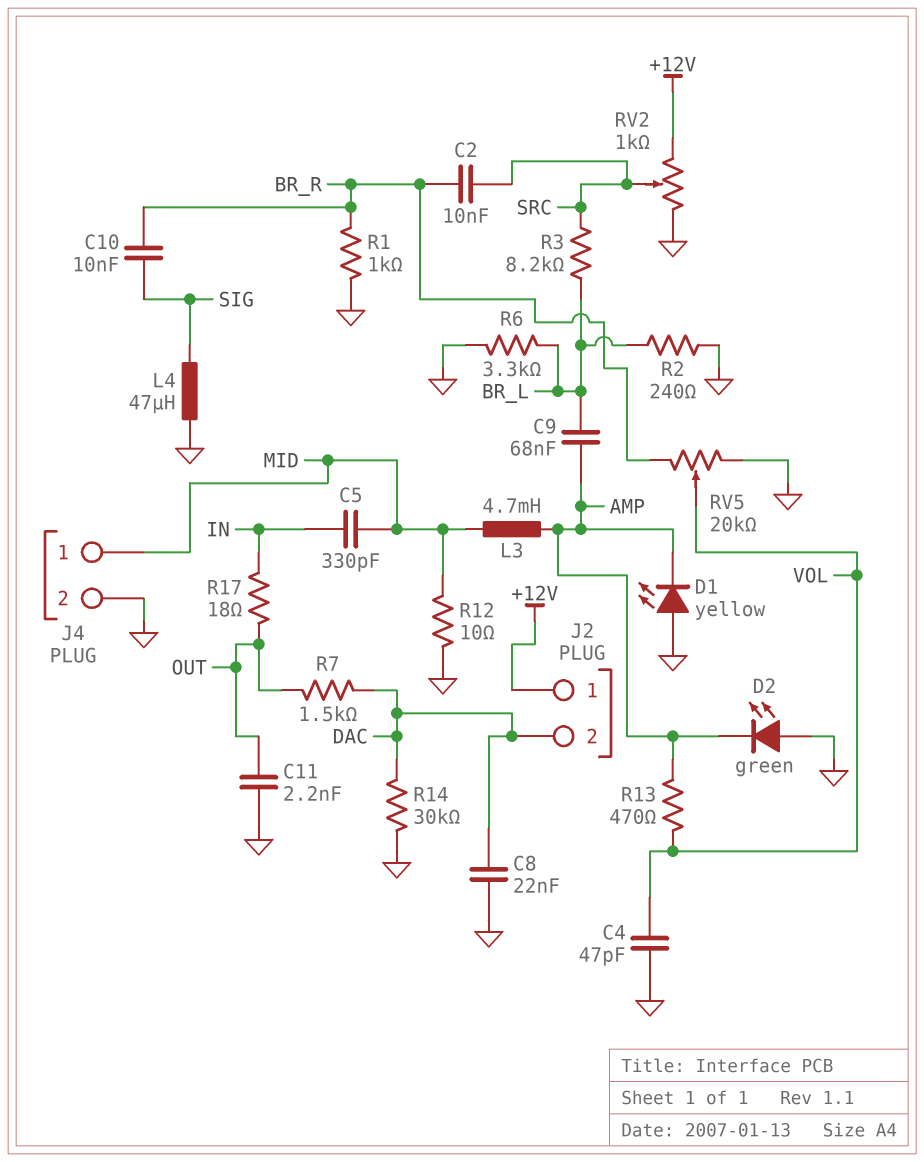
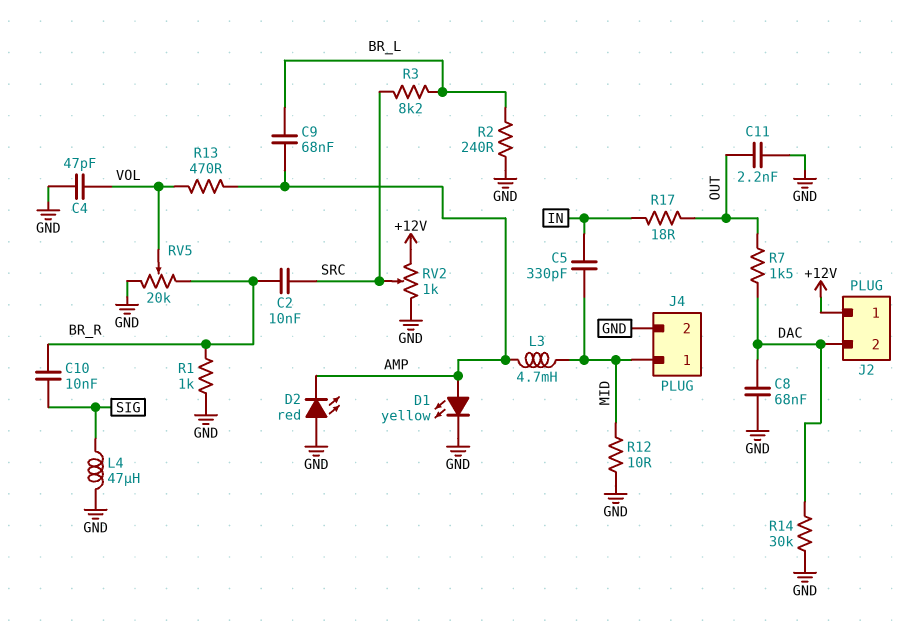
C8: 22nF (DAC, GND) -> 68nF (DAC, GND)
D1: LED yellow (A GND, K AMP) -> LED yellow (A AMP, K GND)
D2: LED green (A GND, K AMP) -> LED red (A GND, K AMP)
R6: 3.3k (BR_L, GND) -> none

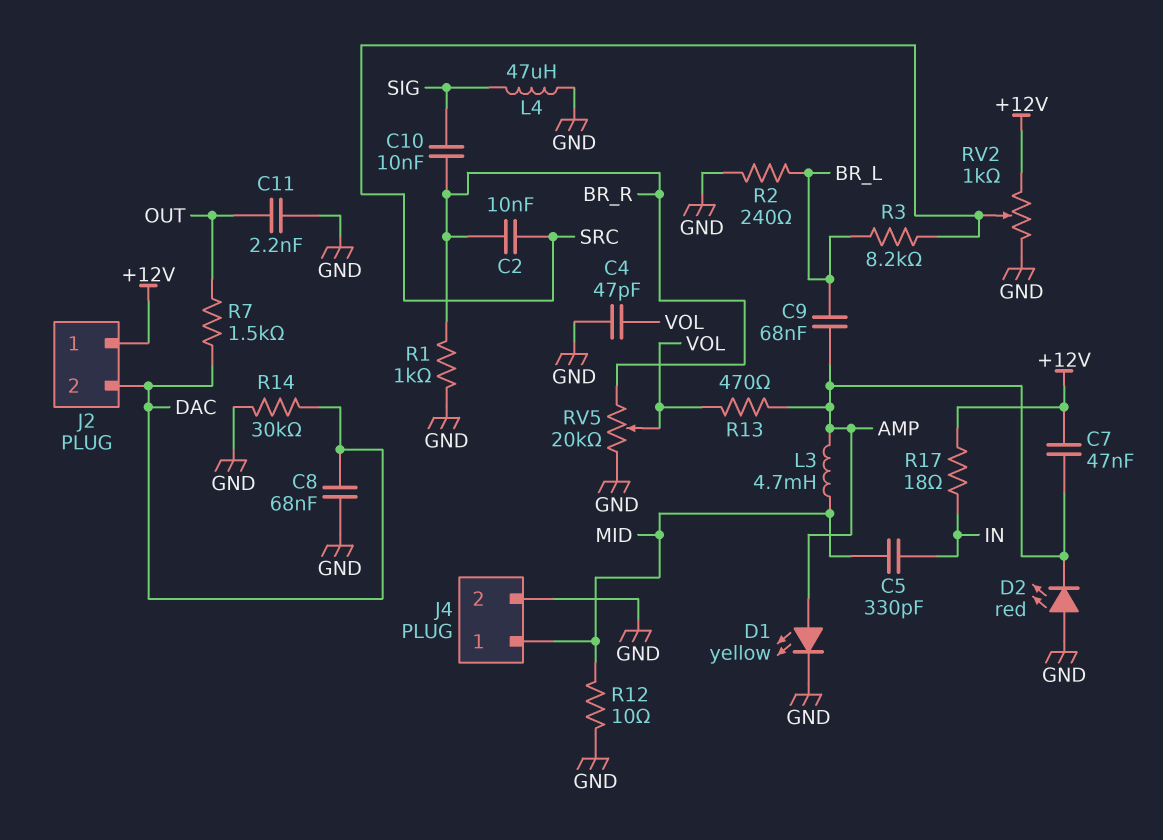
C7: none -> 47nF (+12V, AMP)
R17: 18 (IN, OUT) -> 18 (+12V, IN)

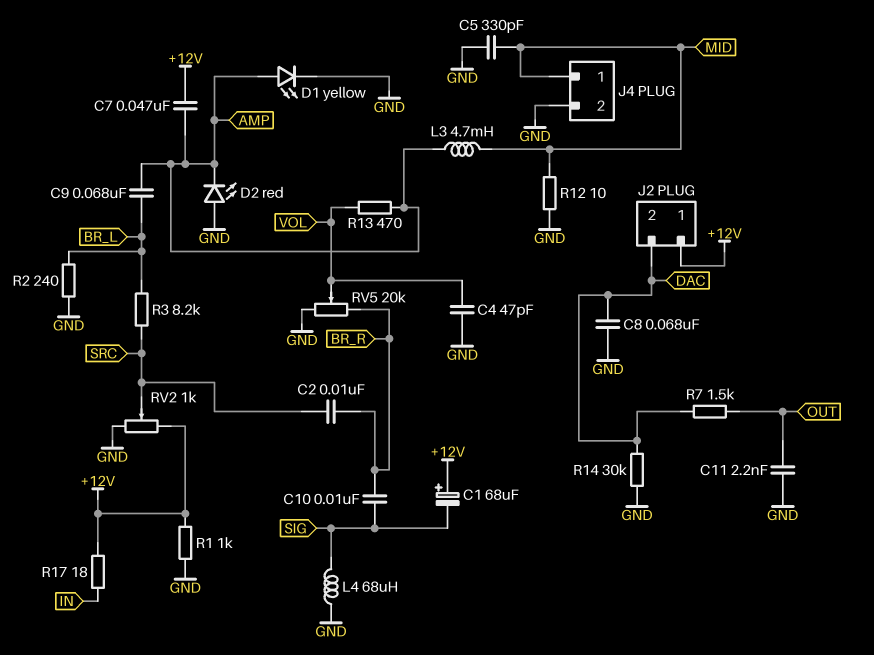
C1: none -> 68uF (plus +12V, minus SIG)
C5: 330pF (IN, MID) -> 330pF (GND, MID)
L4: 47uH (GND, SIG) -> 68uH (GND, SIG)
R1: 1k (BR_R, GND) -> 1k (+12V, GND)

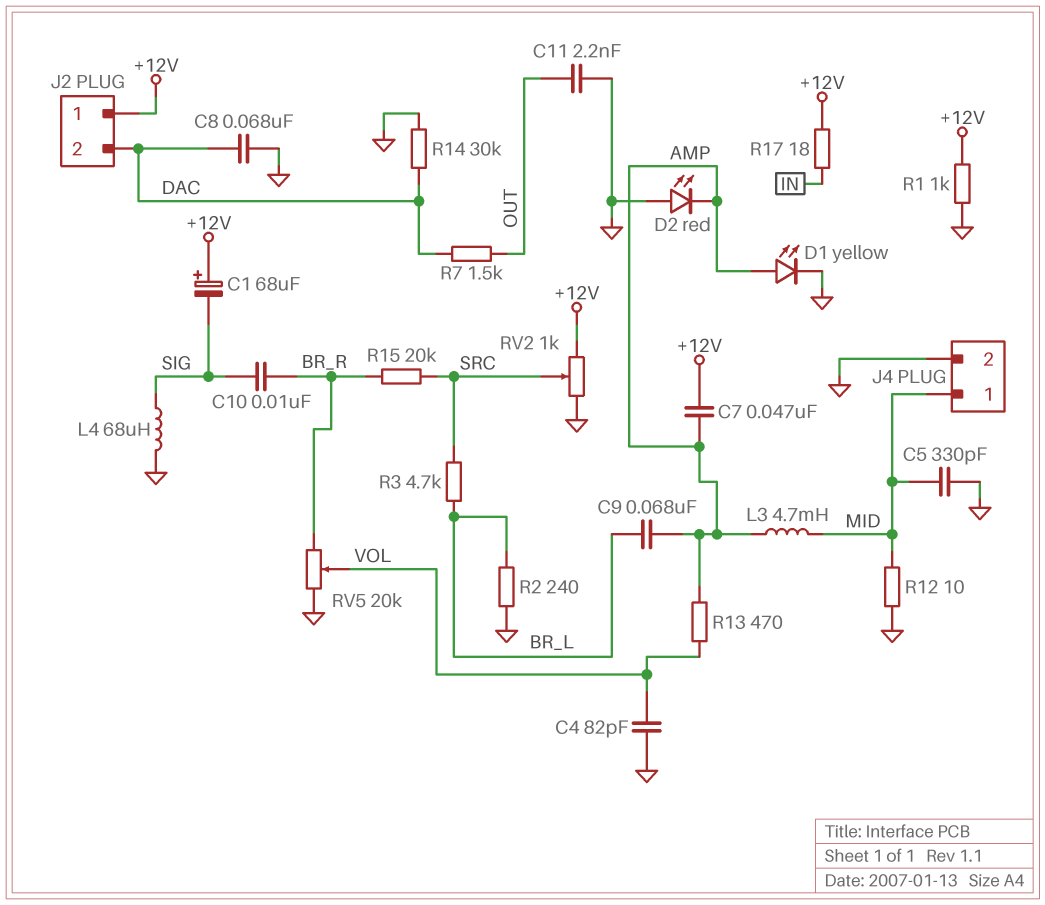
C2: 10nF (BR_R, SRC) -> none
C4: 47pF (GND, VOL) -> 82pF (GND, VOL)
R3: 8.2k (BR_L, SRC) -> 4.7k (BR_L, SRC)
R15: none -> 20k (BR_R, SRC)

